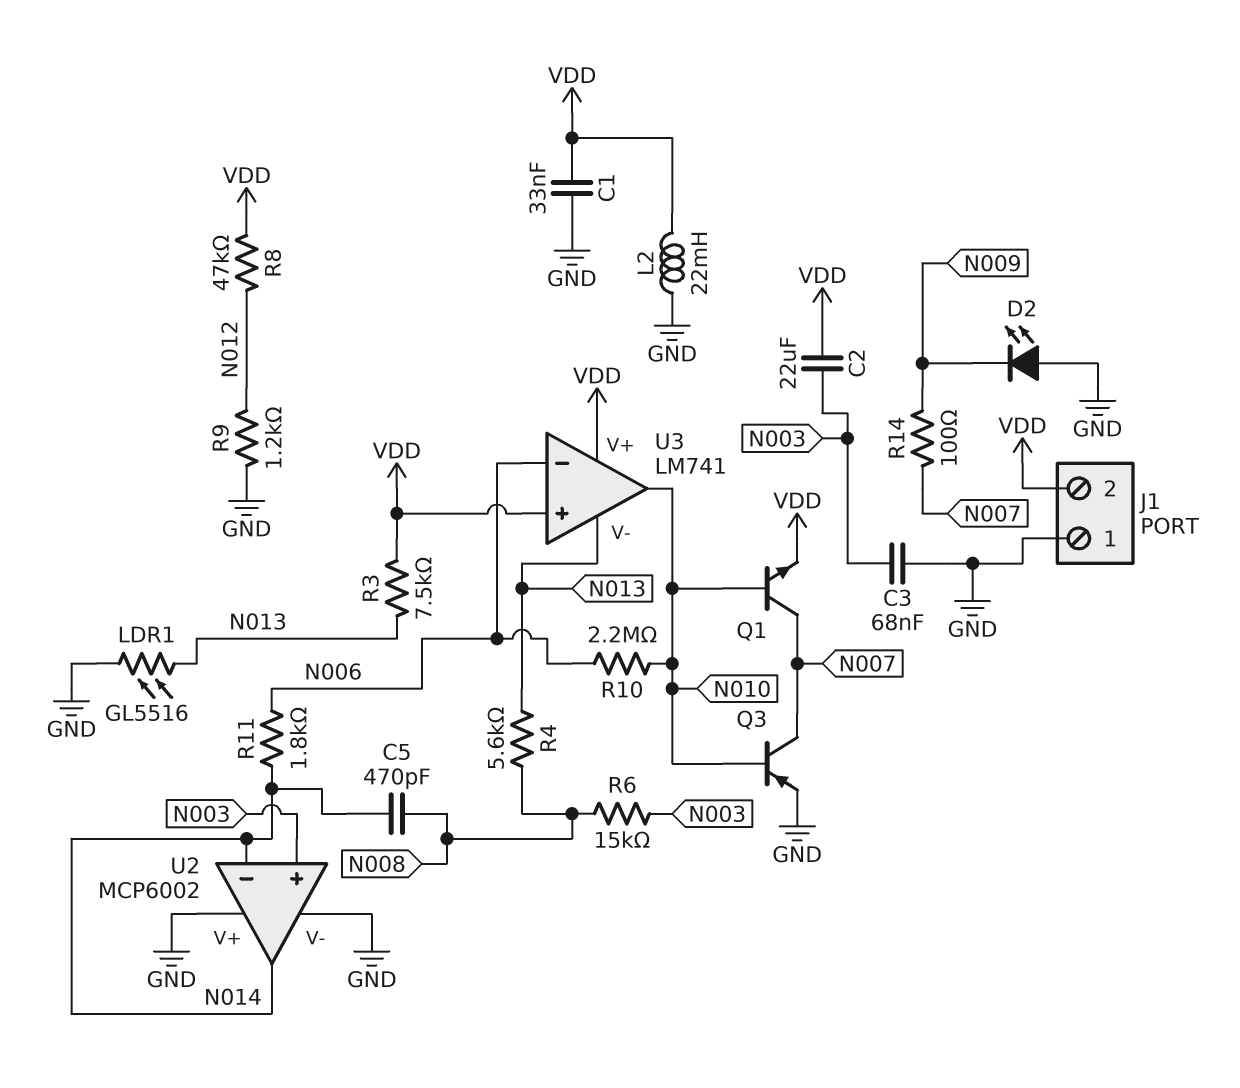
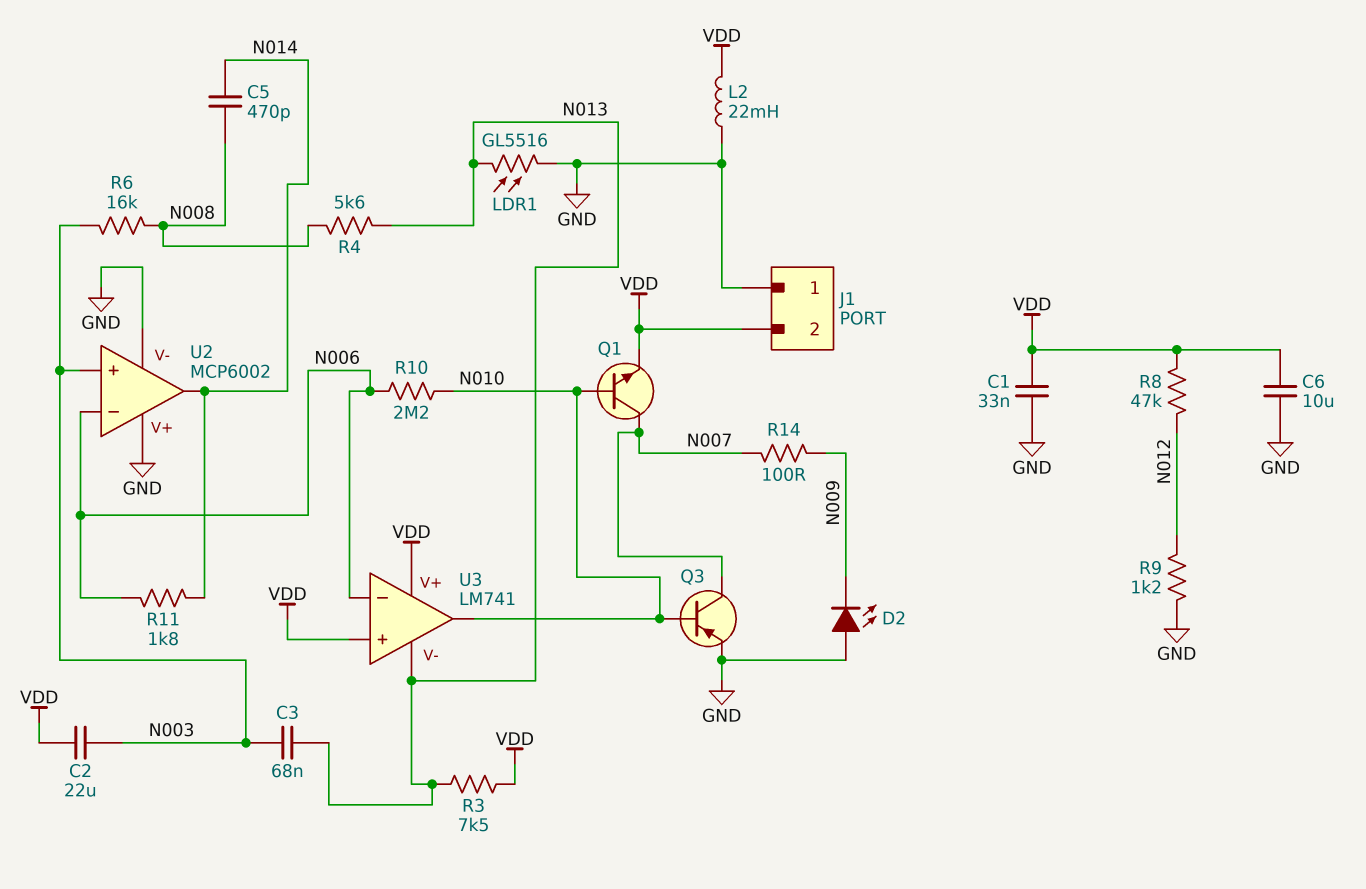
C3: 68nF (GND, N003) -> 68nF (N003, N013)
C6: none -> 10uF (GND, VDD)
R6: 15k (N003, N008) -> 16k (N003, N008)
U2 pin in-: N014 -> N006

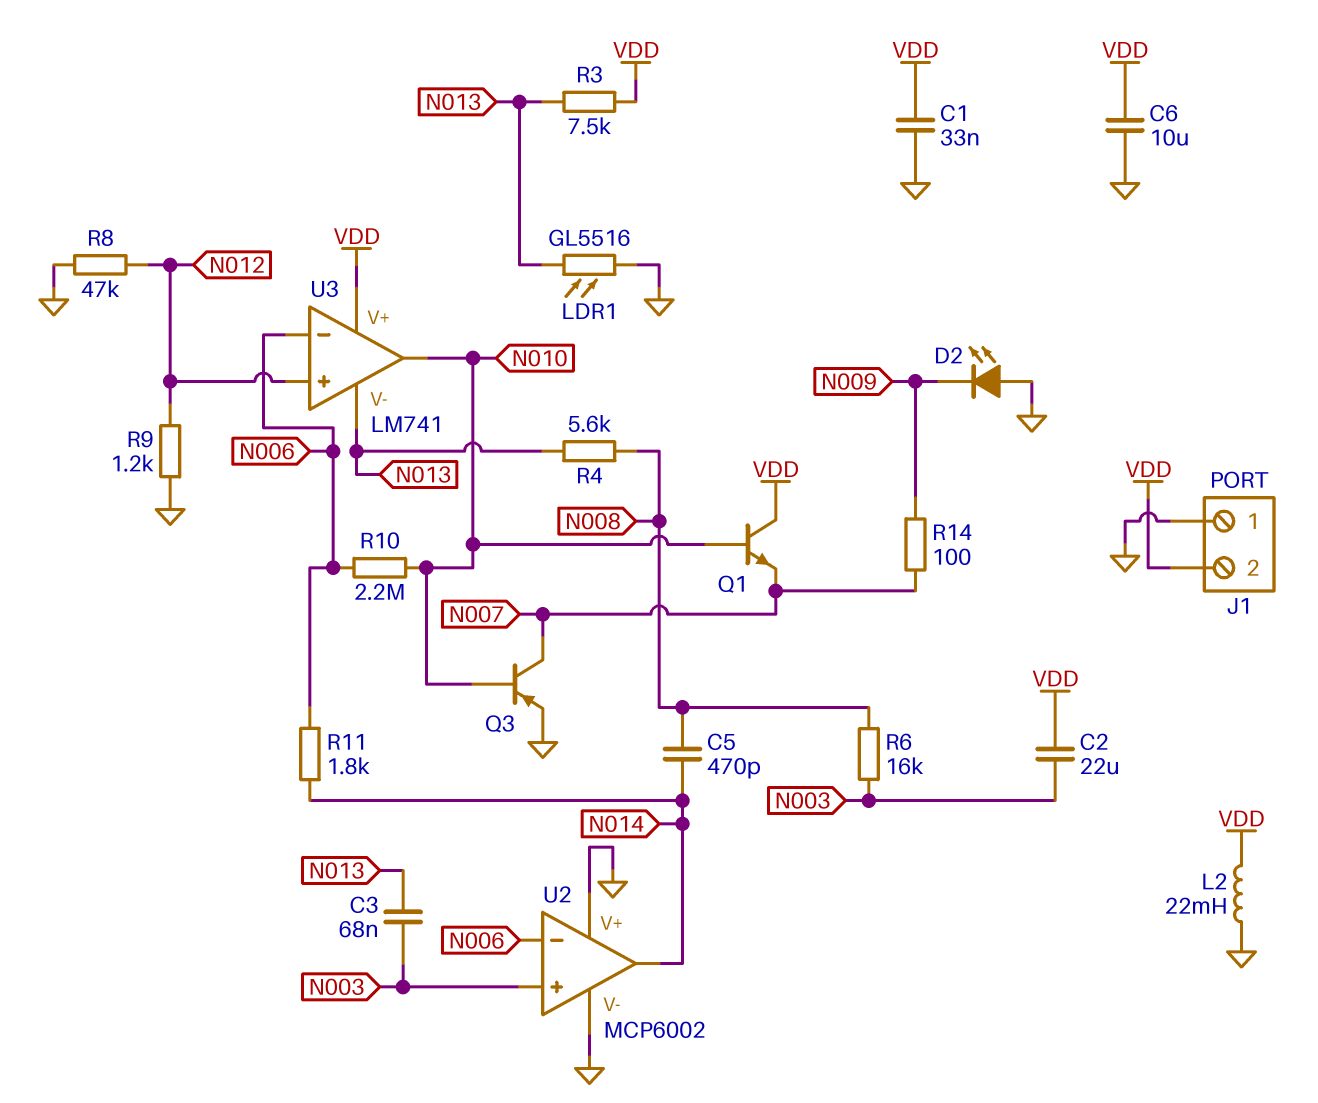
Q1: NPN (B N010, C N007, E VDD) -> NPN (B N010, C VDD, E N007)
R8: 47k (N012, VDD) -> 47k (GND, N012)
U3 pin in+: VDD -> N012

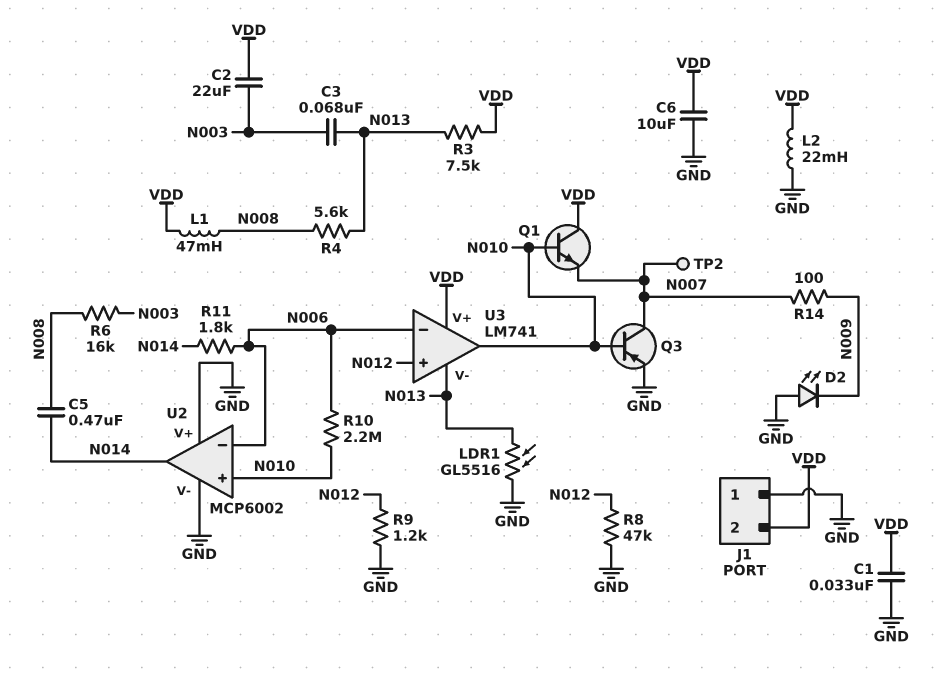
C5: 470pF (N008, N014) -> 470nF (N008, N014)
L1: none -> 47mH (N008, VDD)
TP2: none -> test point (N007)
U2 pin in+: N003 -> N010

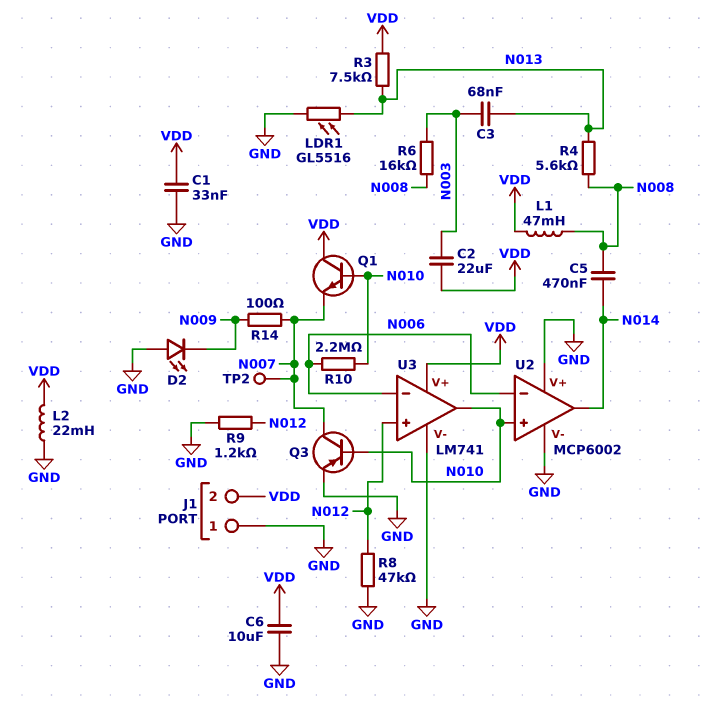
R11: 1.8k (N006, N014) -> none
U3 pin V-: N013 -> GND

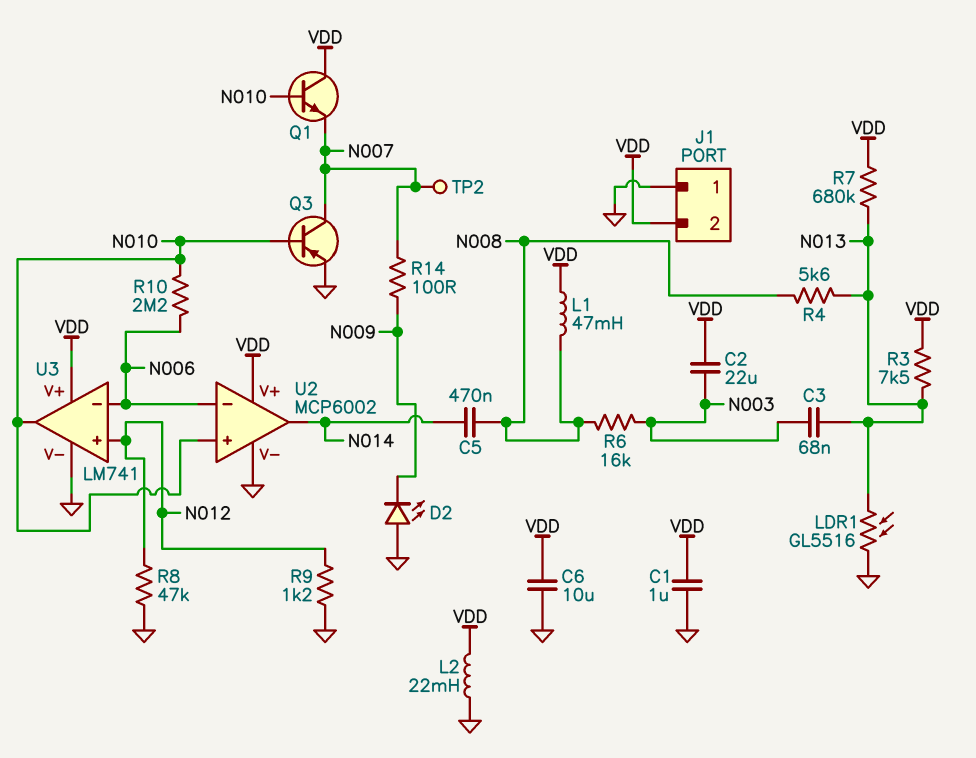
C1: 33nF (GND, VDD) -> 1uF (GND, VDD)
R7: none -> 680k (N013, VDD)
U2 pin V+: GND -> VDD

